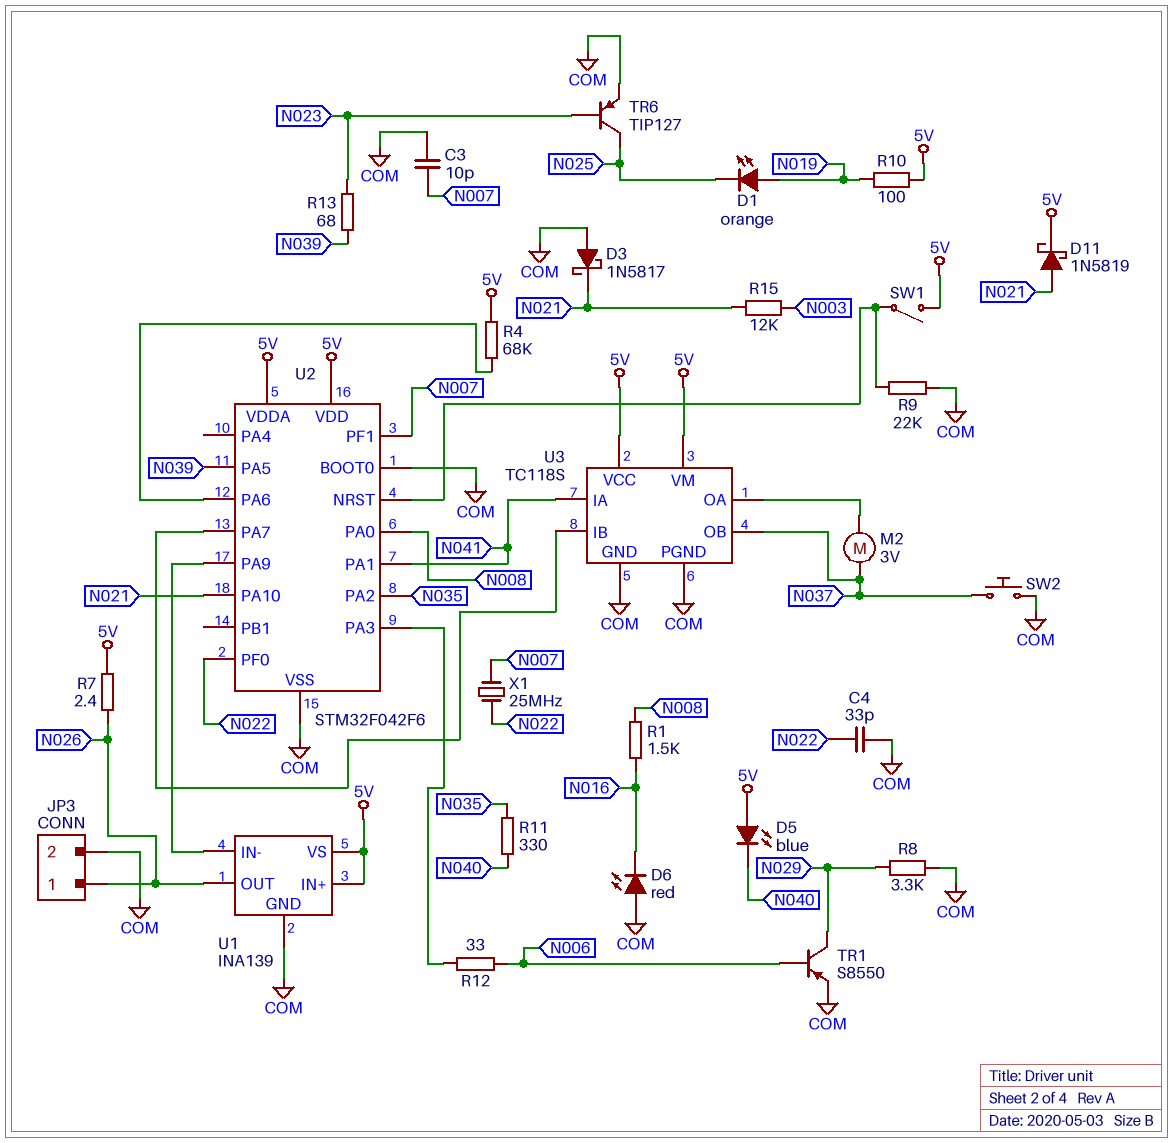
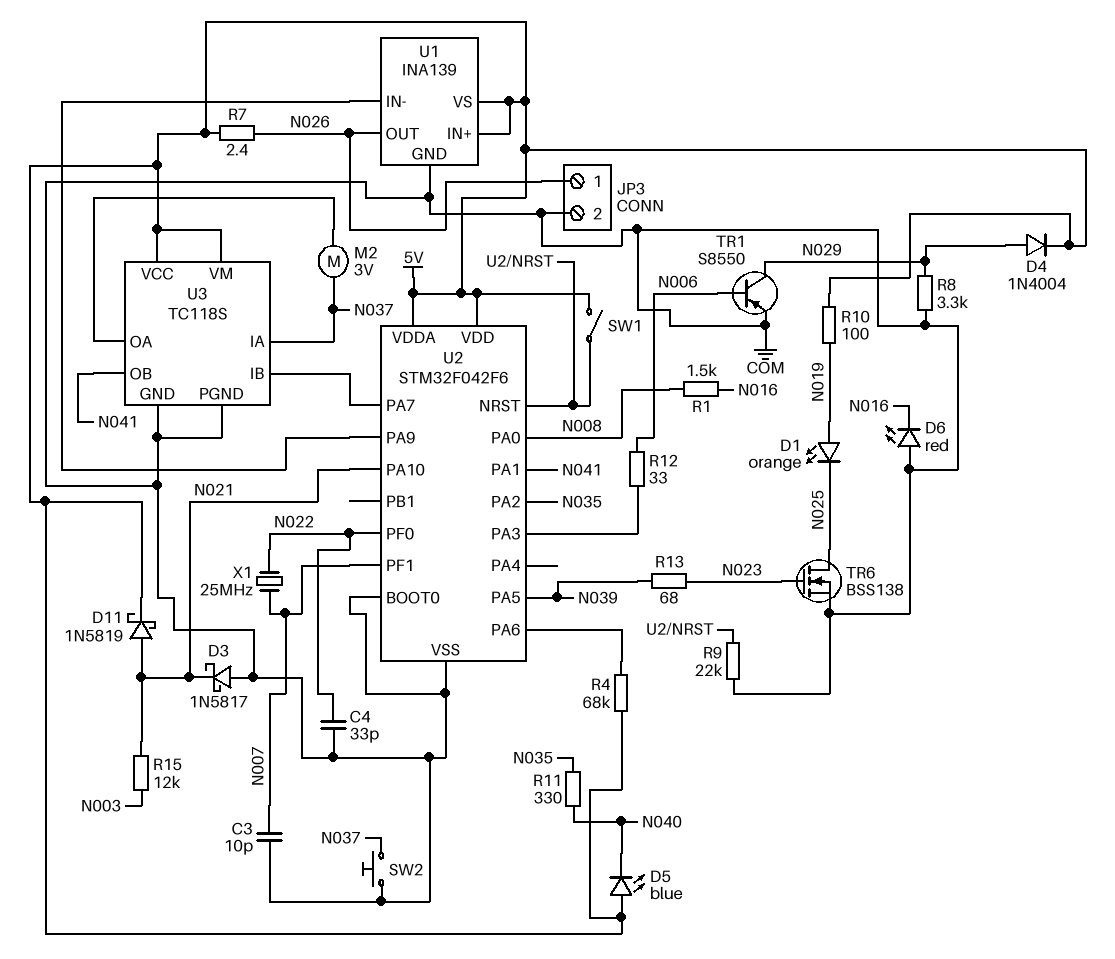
D4: none -> diode 1N4004 (A N029, K 5V)
TR6: PNP TIP127 (B N023, C N025, E COM) -> NMOS BSS138 (G N023, D N025, S COM)
U3 pin IA: N041 -> N037
U3 pin OB: N037 -> N041

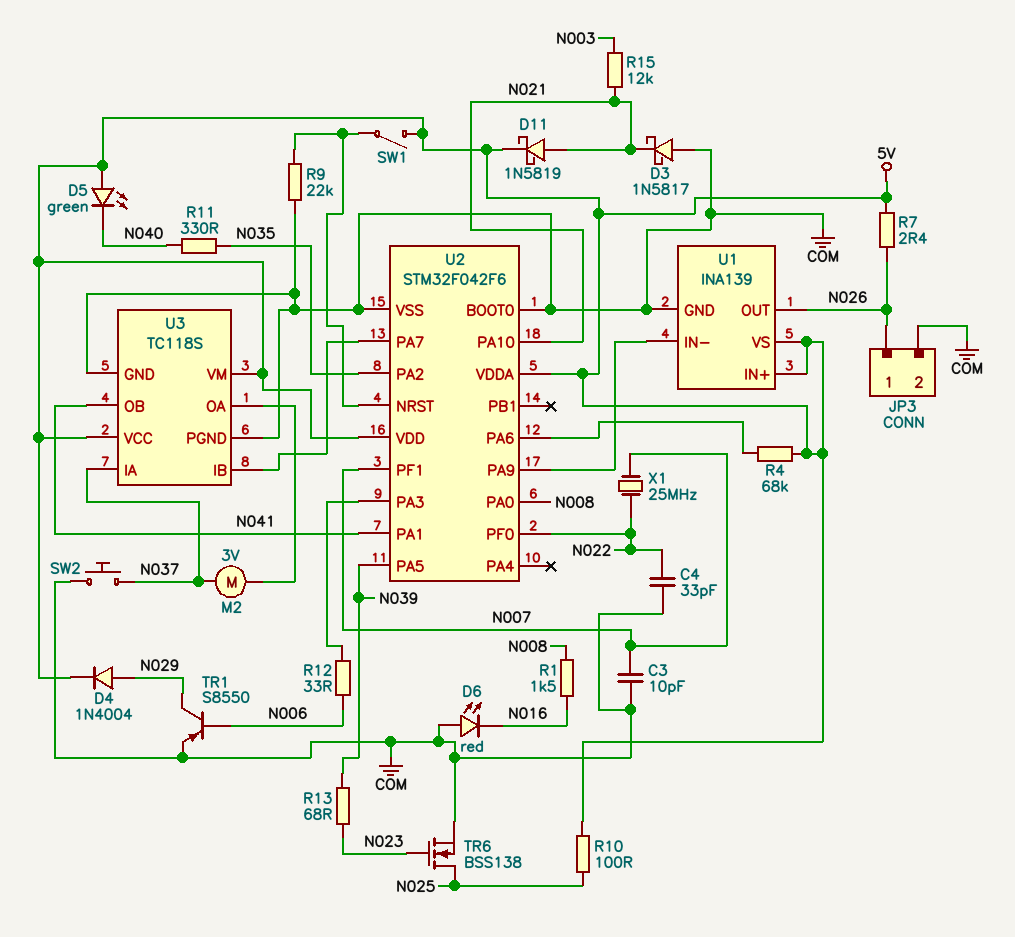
D1: LED orange (A N019, K N025) -> none
D5: LED blue (A 5V, K N040) -> LED green (A 5V, K N040)
R8: 3.3k (COM, N029) -> none
R10: 100 (5V, N019) -> 100 (5V, N025)

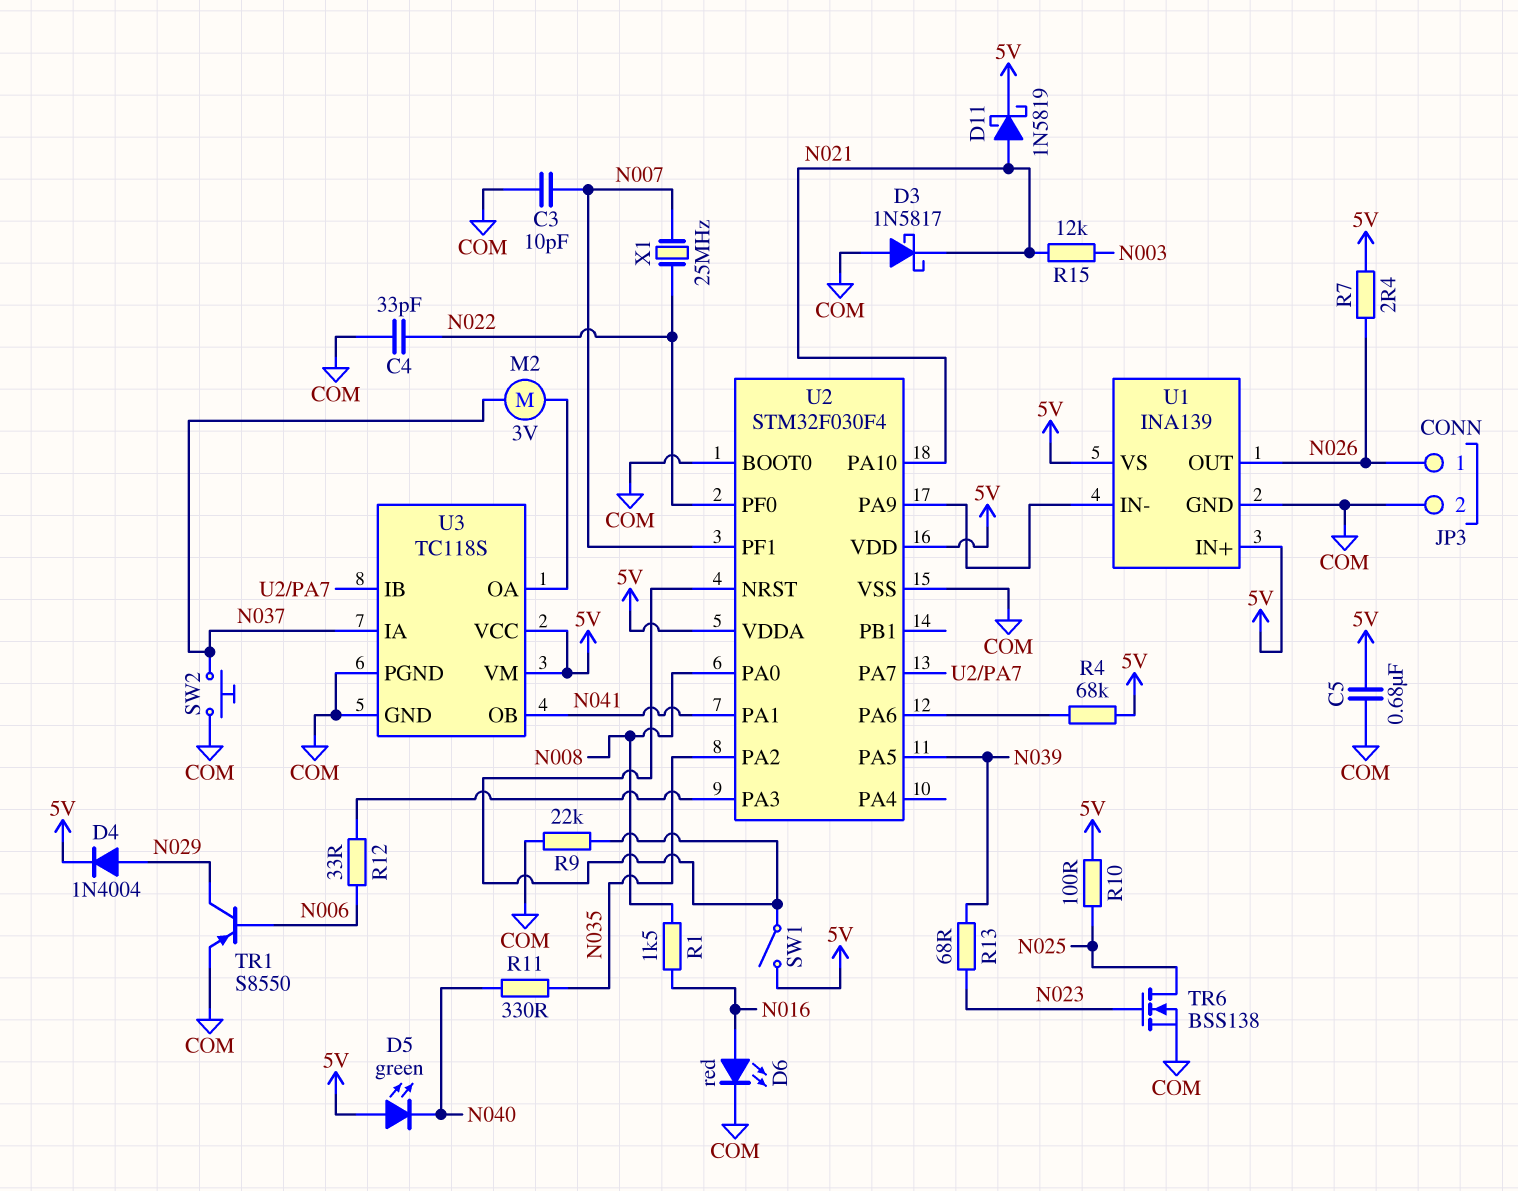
C5: none -> 680nF (5V, COM)
D6: LED red (A COM, K N016) -> LED red (A N016, K COM)
U2: STM32F042F6 -> STM32F030F4

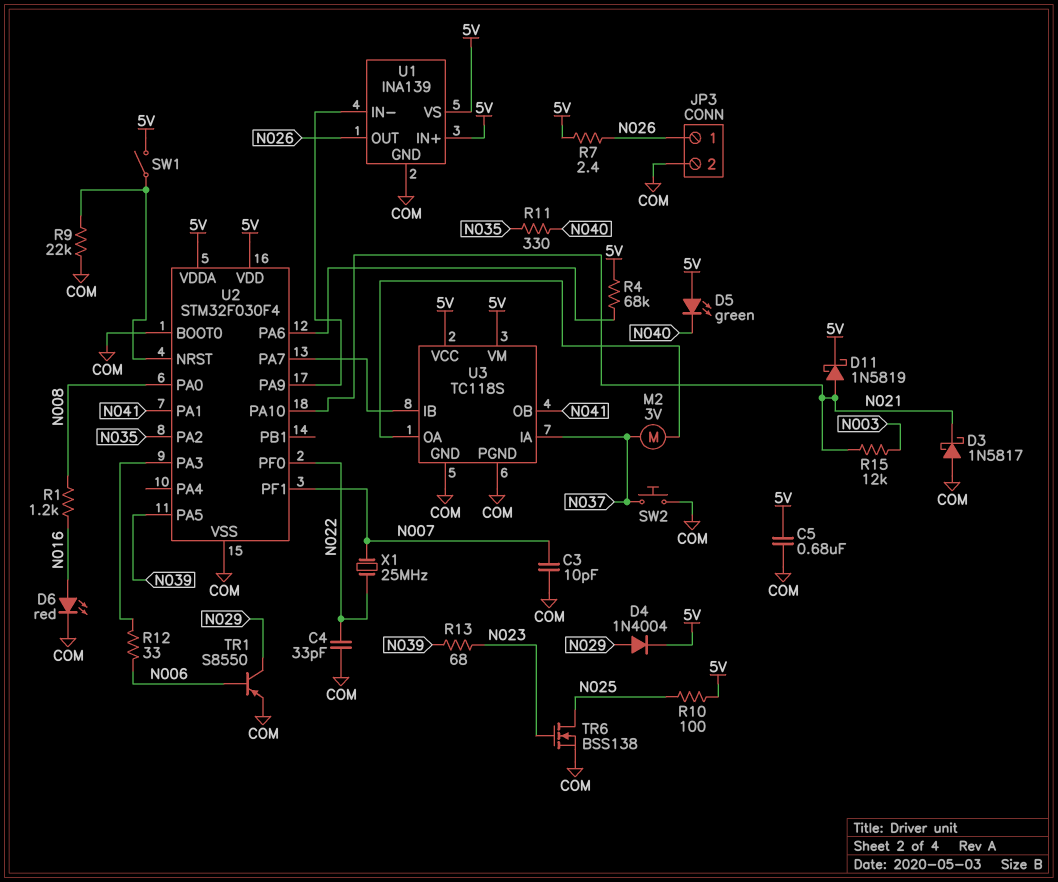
R1: 1.5k (N008, N016) -> 1.2k (N008, N016)

